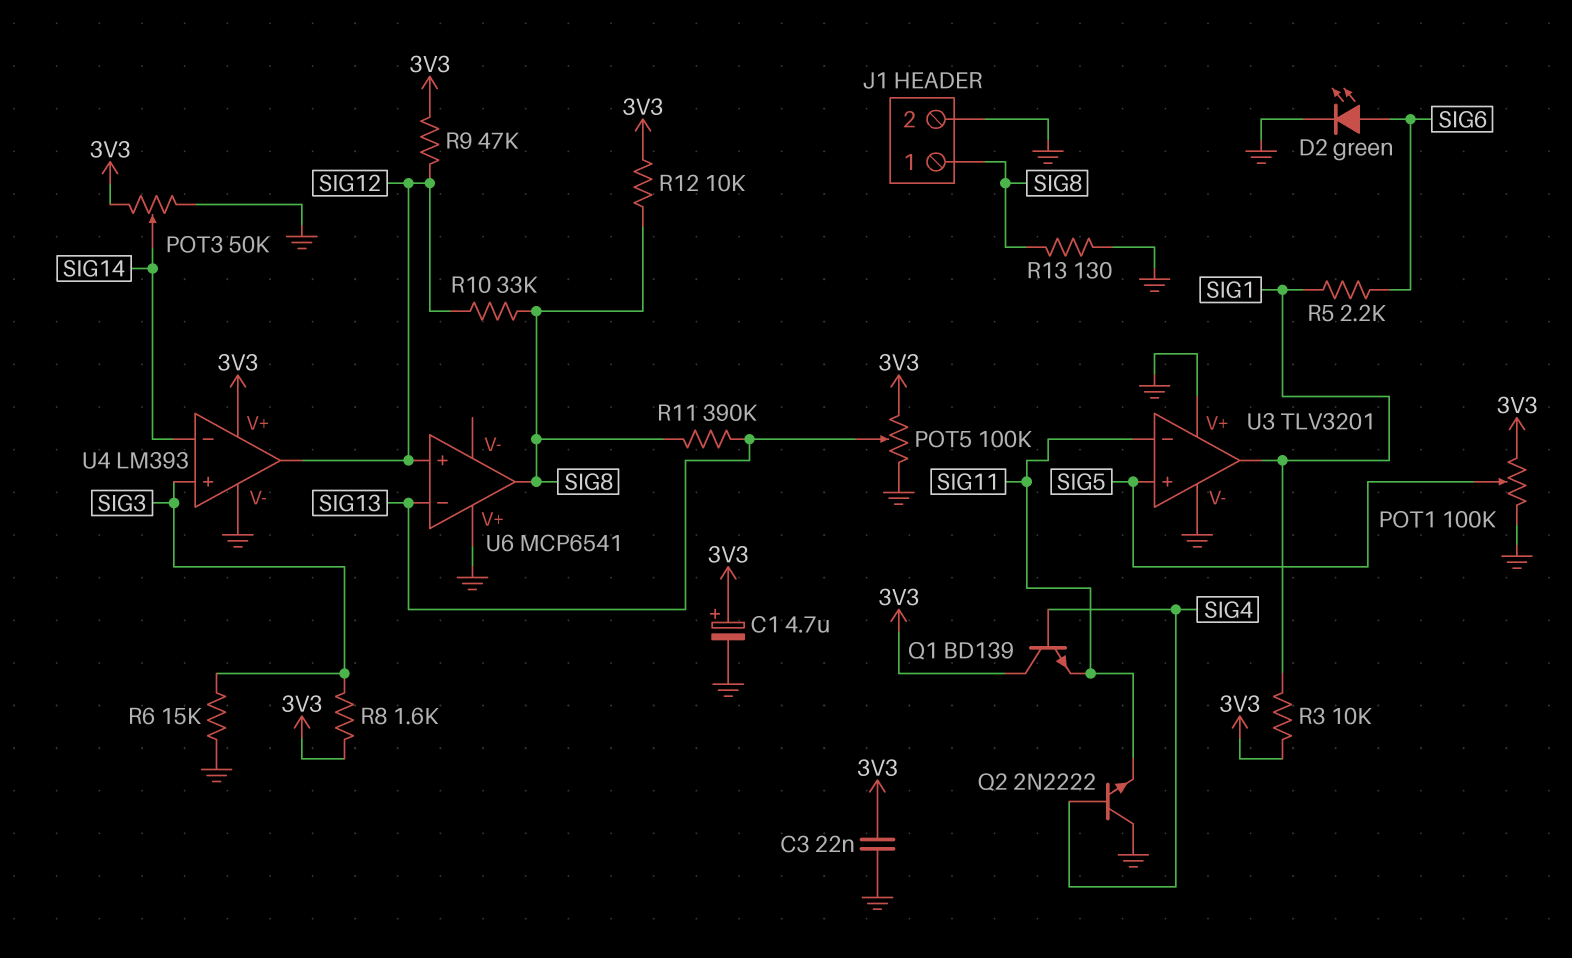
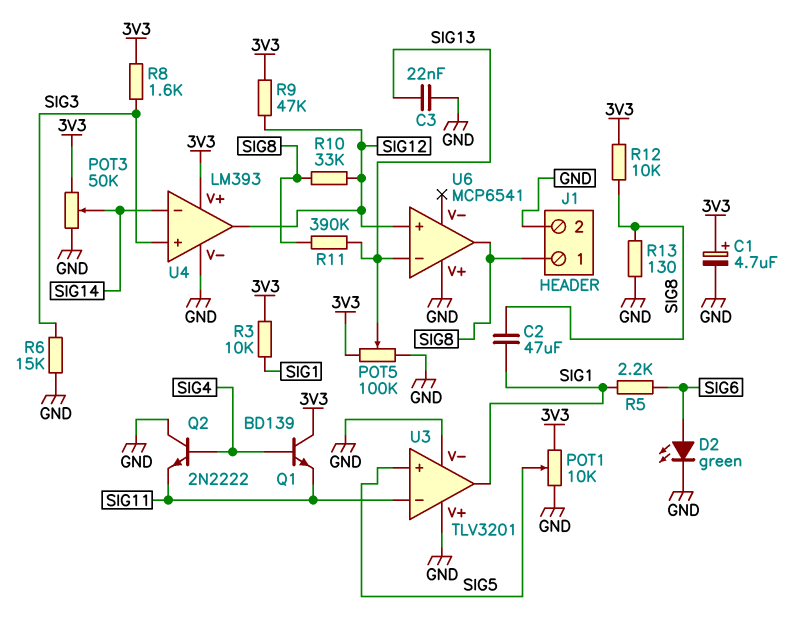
C2: none -> 47uF (SIG1, SIG8)
C3: 22nF (3V3, GND) -> 22nF (GND, SIG13)
POT1: 100k (3V3, GND, wiper SIG5) -> 10k (3V3, GND, wiper SIG5)

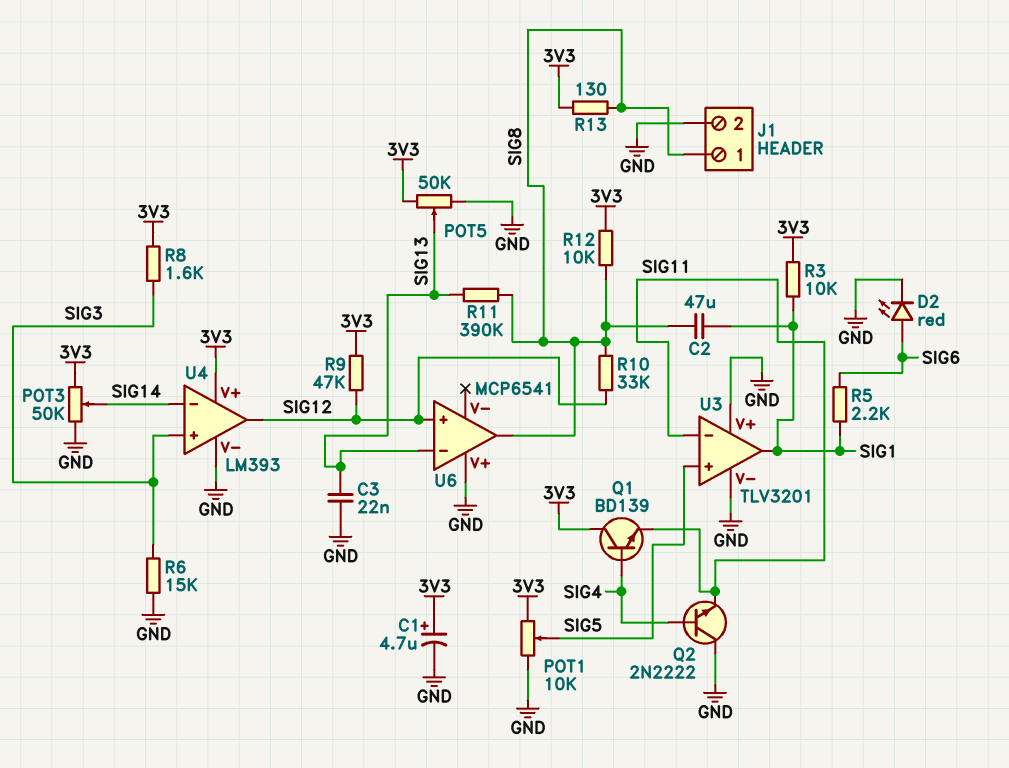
D2: LED green (A SIG6, K GND) -> LED red (A SIG6, K GND)
POT5: 100k (3V3, GND, wiper SIG13) -> 50k (3V3, GND, wiper SIG13)
R13: 130 (GND, SIG8) -> 130 (3V3, SIG8)

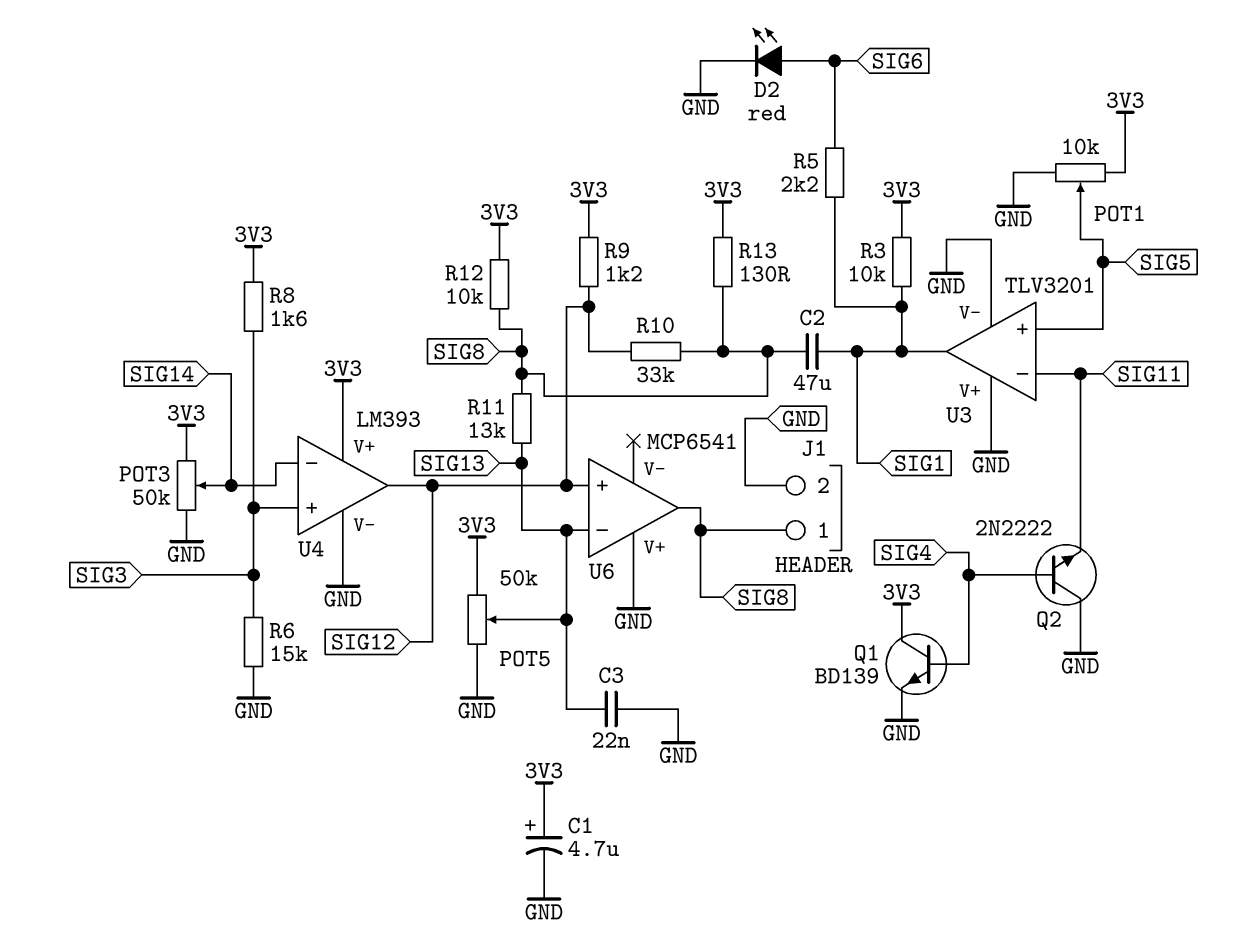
Q1: NPN BD139 (B SIG4, C 3V3, E SIG11) -> NPN BD139 (B SIG4, C 3V3, E GND)
R9: 47k (3V3, SIG12) -> 1.2k (3V3, SIG12)
R11: 390k (SIG8, SIG13) -> 13k (SIG8, SIG13)

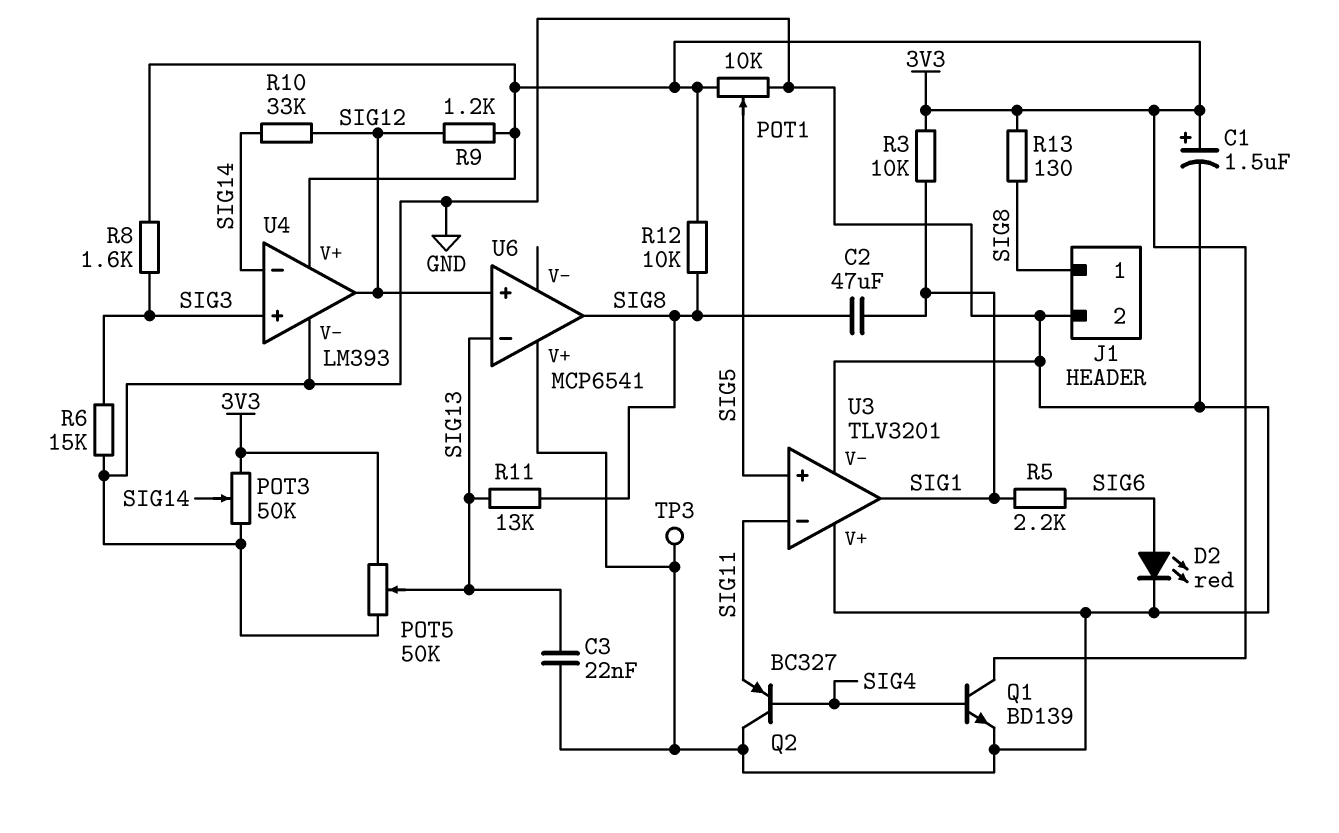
C1: 4.7uF (plus 3V3, minus GND) -> 1.5uF (plus 3V3, minus GND)
Q2: NPN 2N2222 (B SIG4, C GND, E SIG11) -> PNP BC327 (B SIG4, C GND, E SIG11)
R10: 33k (SIG8, SIG12) -> 33k (SIG12, SIG14)
TP3: none -> test point (GND)

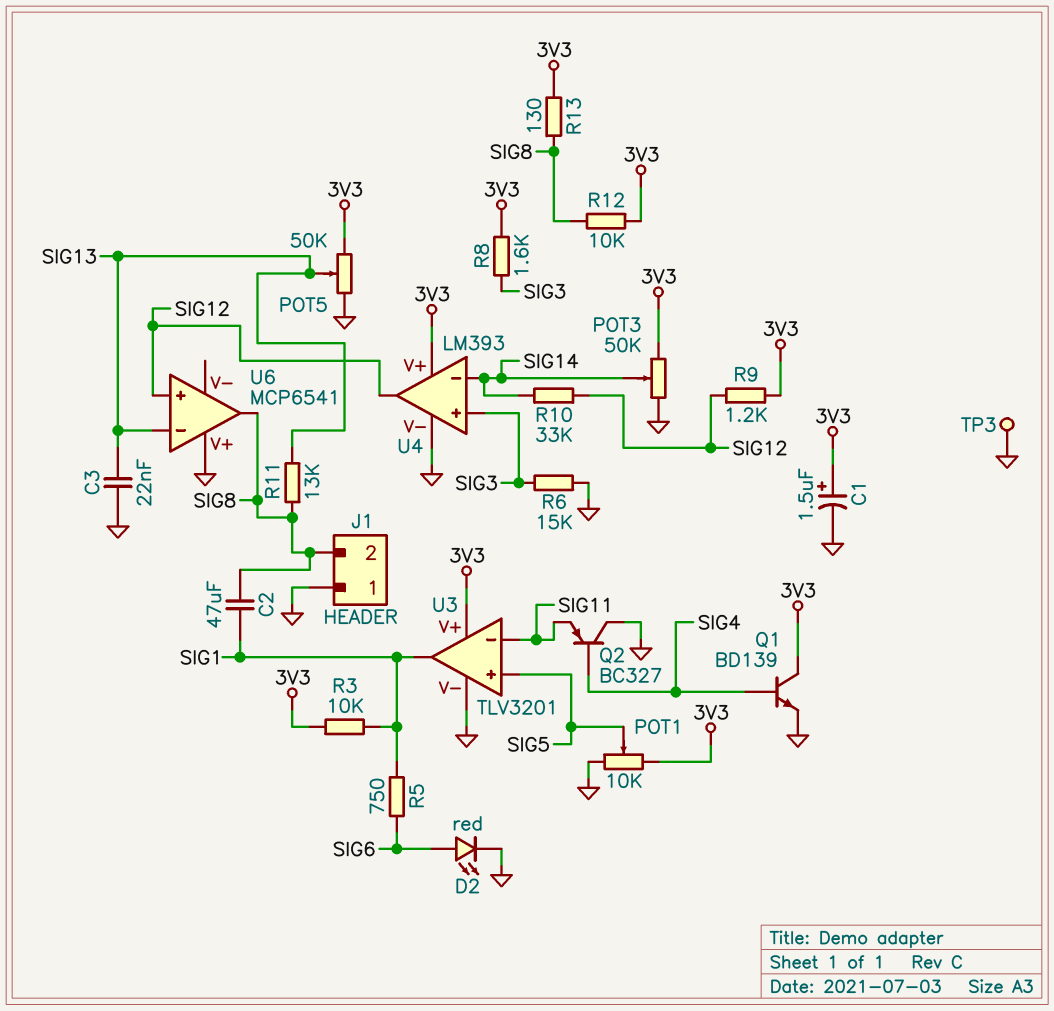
J1 pin 1: SIG8 -> GND
J1 pin 2: GND -> SIG8
R5: 2.2k (SIG1, SIG6) -> 750 (SIG1, SIG6)
U3 pin V+: GND -> 3V3

